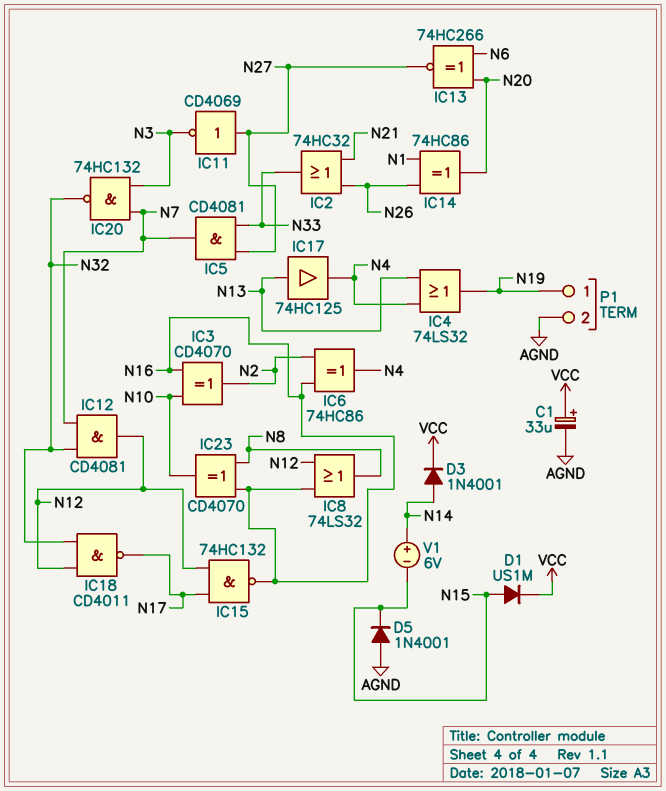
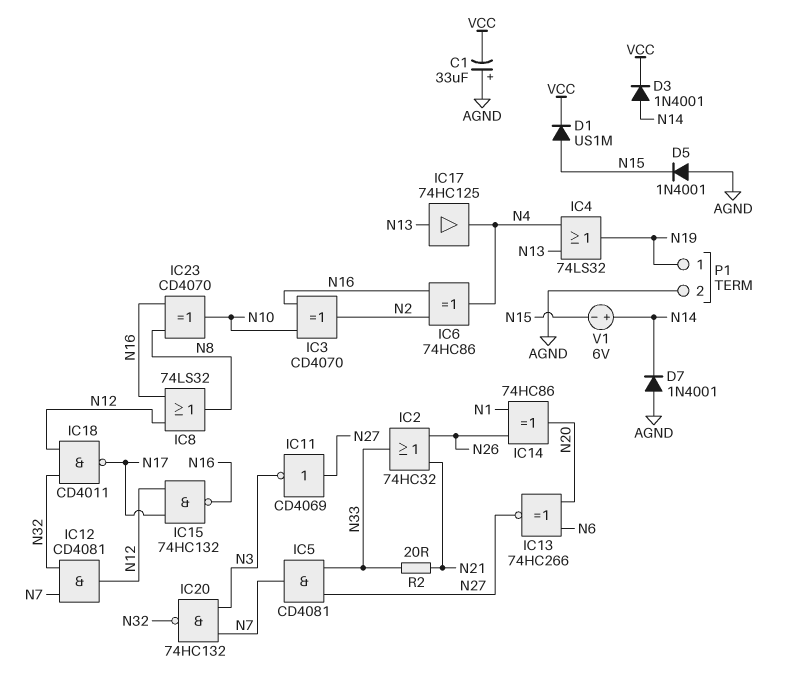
C1: 33uF (plus VCC, minus AGND) -> 33uF (plus AGND, minus VCC)
D7: none -> diode 1N4001 (A AGND, K N14)
R2: none -> 20 (N21, N33)

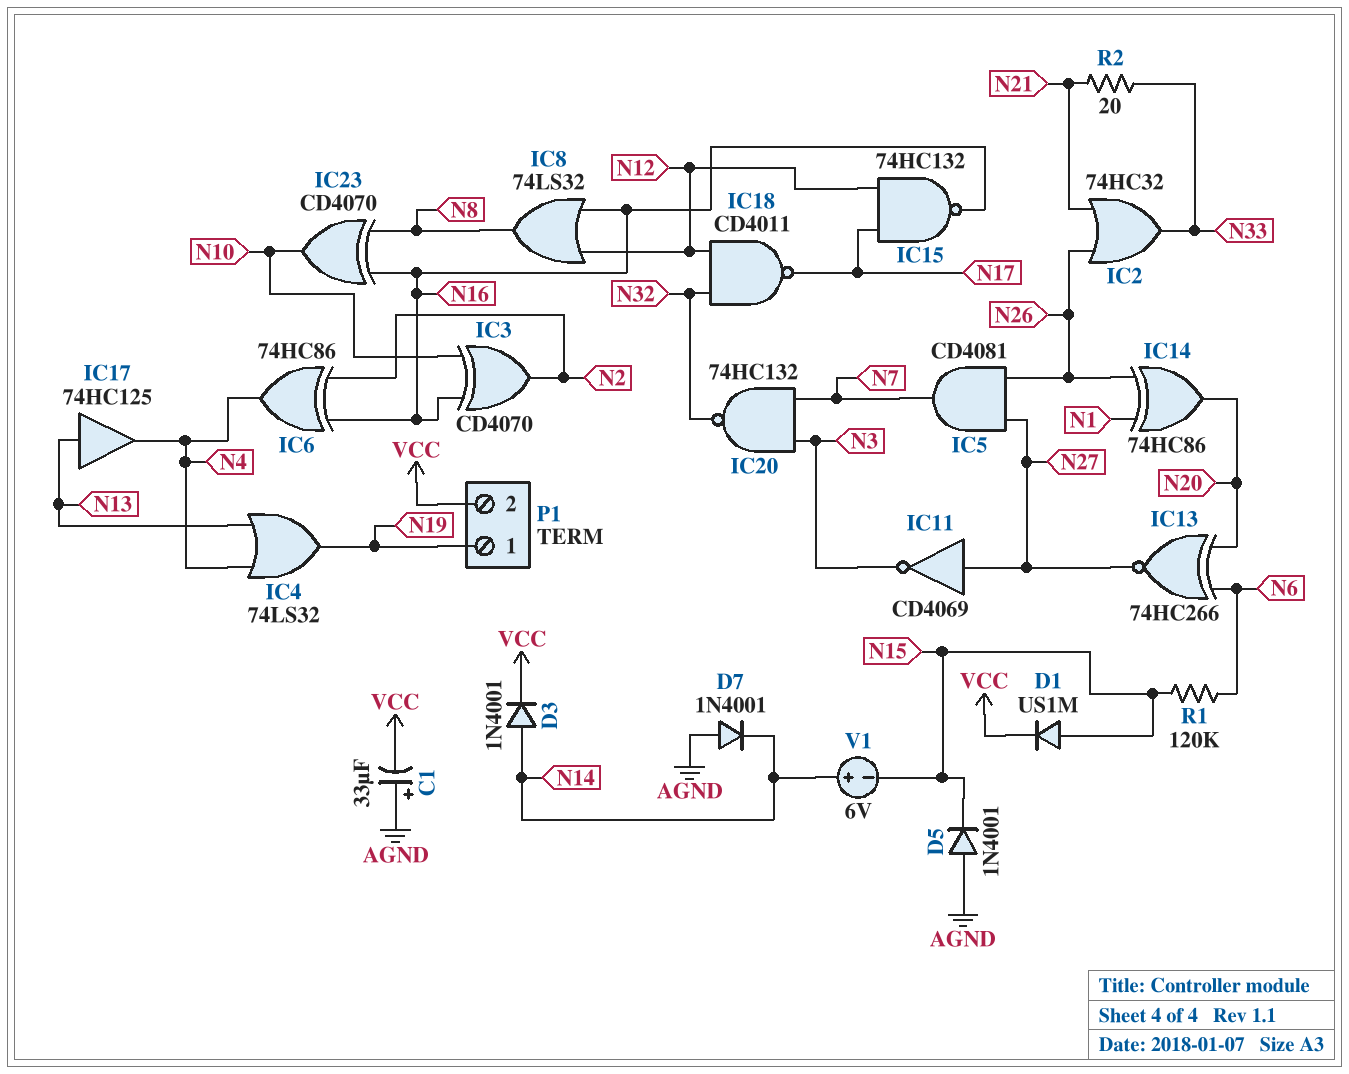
IC5: AND CD4081 (in N27, in N33, out N7) -> AND CD4081 (in N26, in N27, out N7)
IC12: AND CD4081 (in N7, in N32, out N12) -> none
P1 pin 2: AGND -> VCC
R1: none -> 120k (N6, N15)

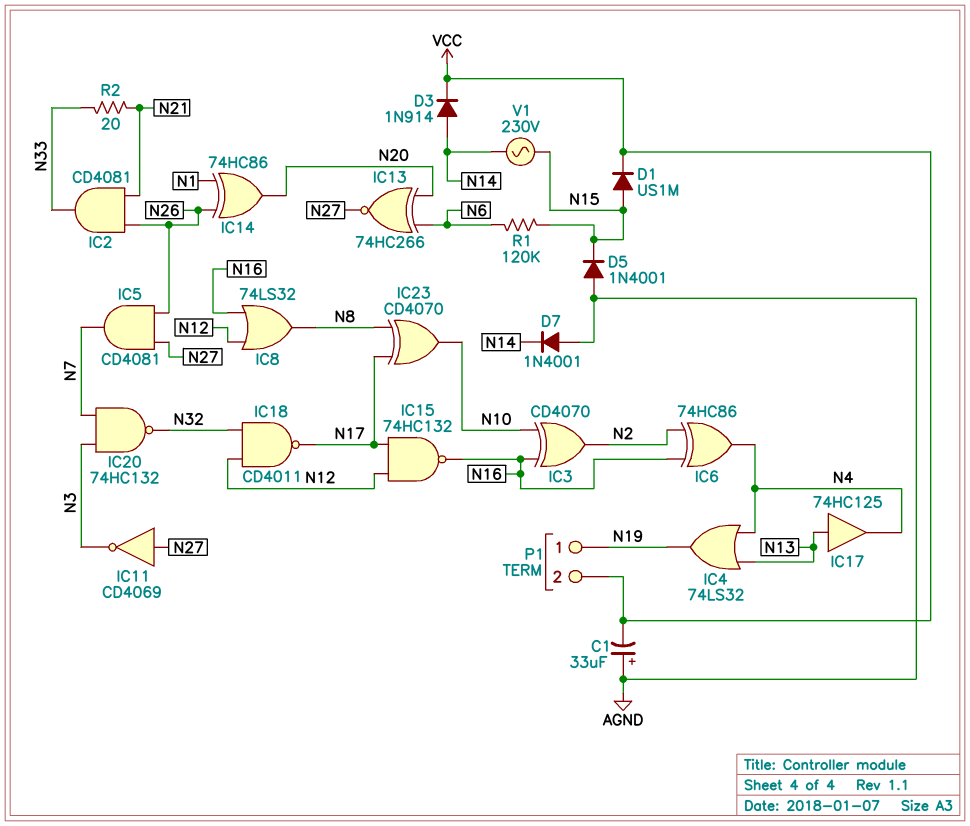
D3: diode 1N4001 (A N14, K VCC) -> diode 1N914 (A N14, K VCC)
IC2: OR 74HC32 (in N21, in N26, out N33) -> AND CD4081 (in N21, in N26, out N33)
IC23: XOR CD4070 (in N8, in N16, out N10) -> XOR CD4070 (in N8, in N17, out N10)
V1: 6V (plus N14, minus N15) -> AC 230V (N14, N15)

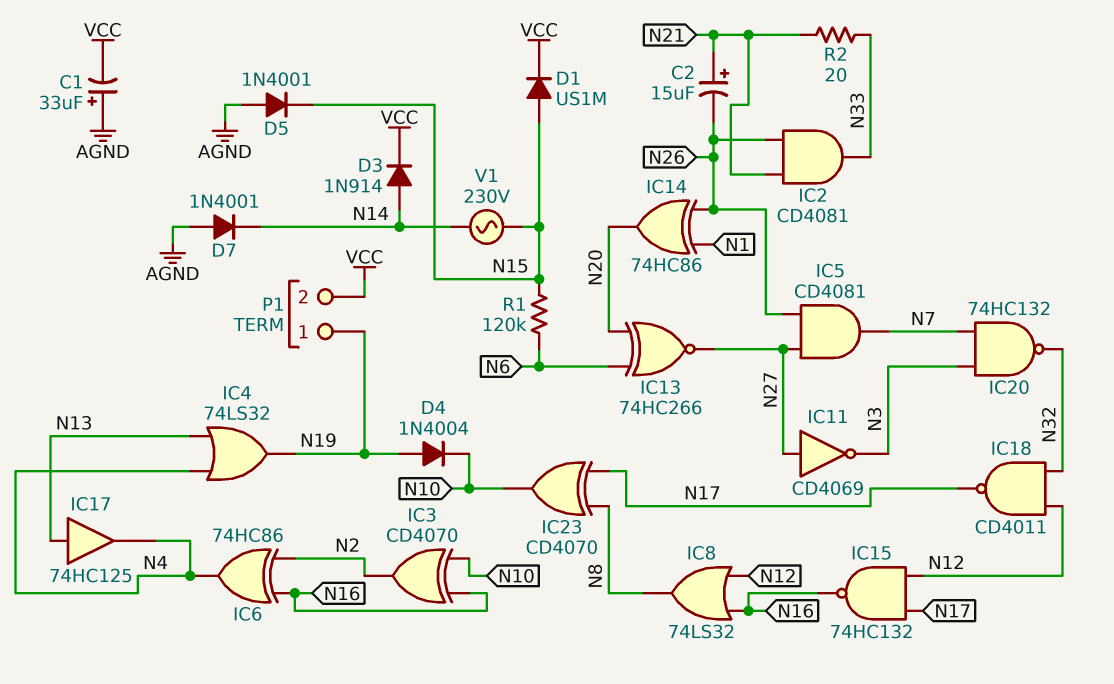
C2: none -> 15uF (plus N21, minus N26)
D4: none -> diode 1N4004 (A N19, K N10)

